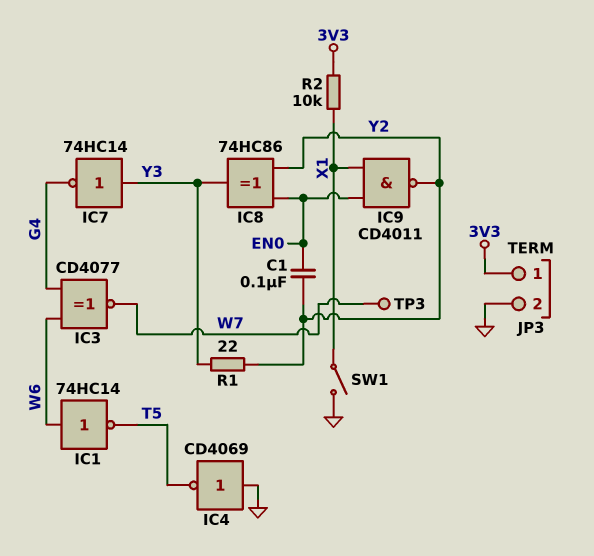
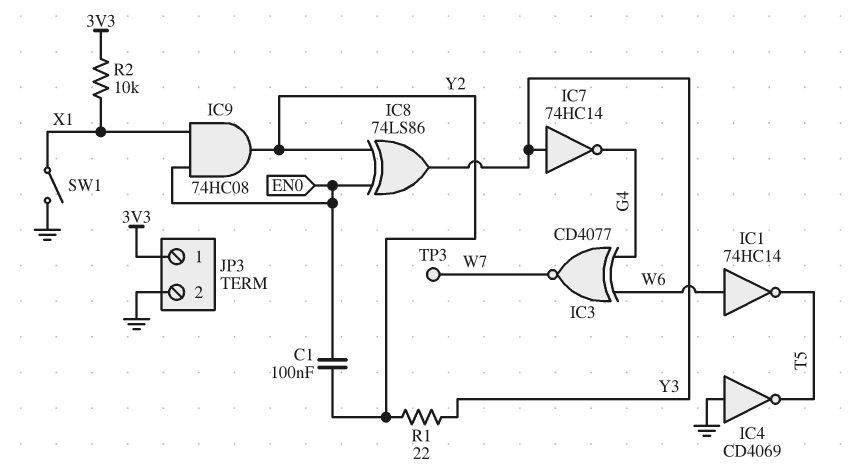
IC8: XOR 74HC86 (in EN0, in Y2, out Y3) -> XOR 74LS86 (in EN0, in Y2, out Y3)
IC9: NAND CD4011 (in EN0, in X1, out Y2) -> AND 74HC08 (in EN0, in X1, out Y2)

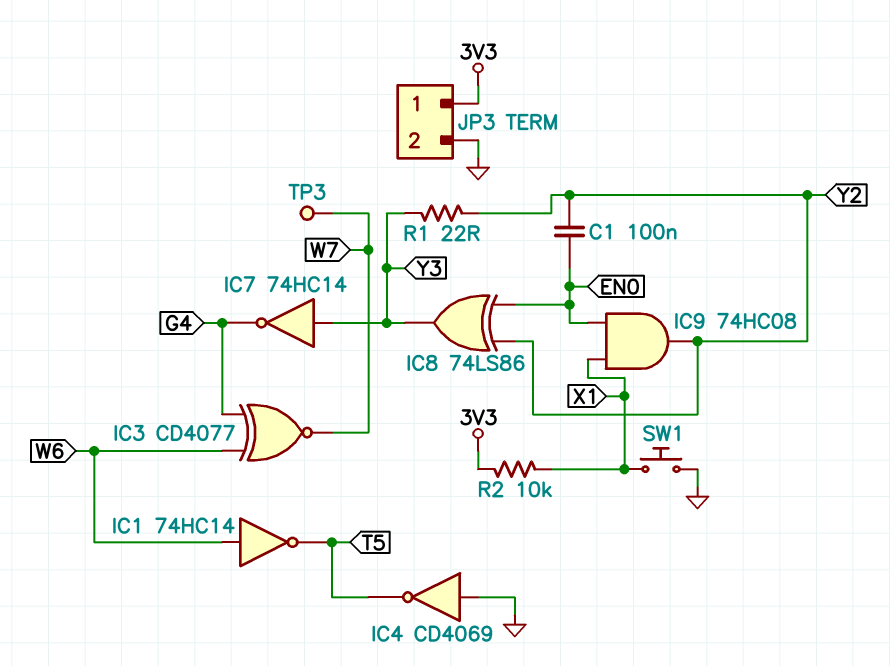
SW1: switch (GND, X1) -> button (GND, X1)

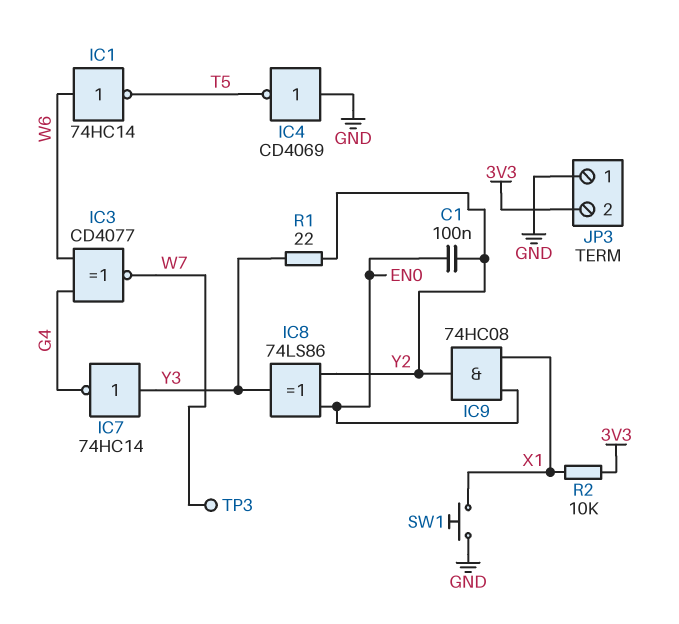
JP3 pin 1: 3V3 -> GND
JP3 pin 2: GND -> 3V3

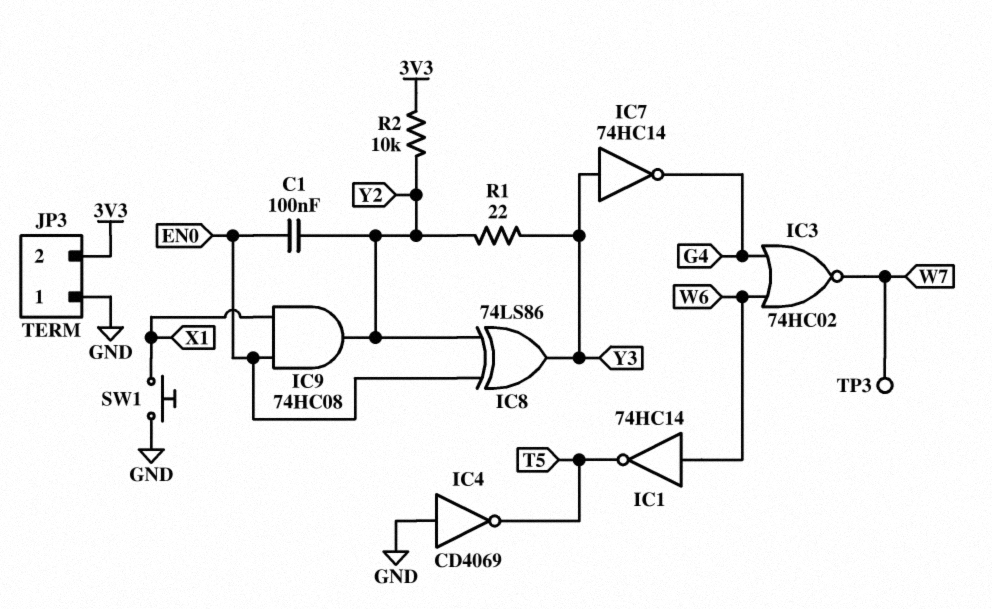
IC3: XNOR CD4077 (in G4, in W6, out W7) -> NOR 74HC02 (in G4, in W6, out W7)
R2: 10k (3V3, X1) -> 10k (3V3, Y2)

